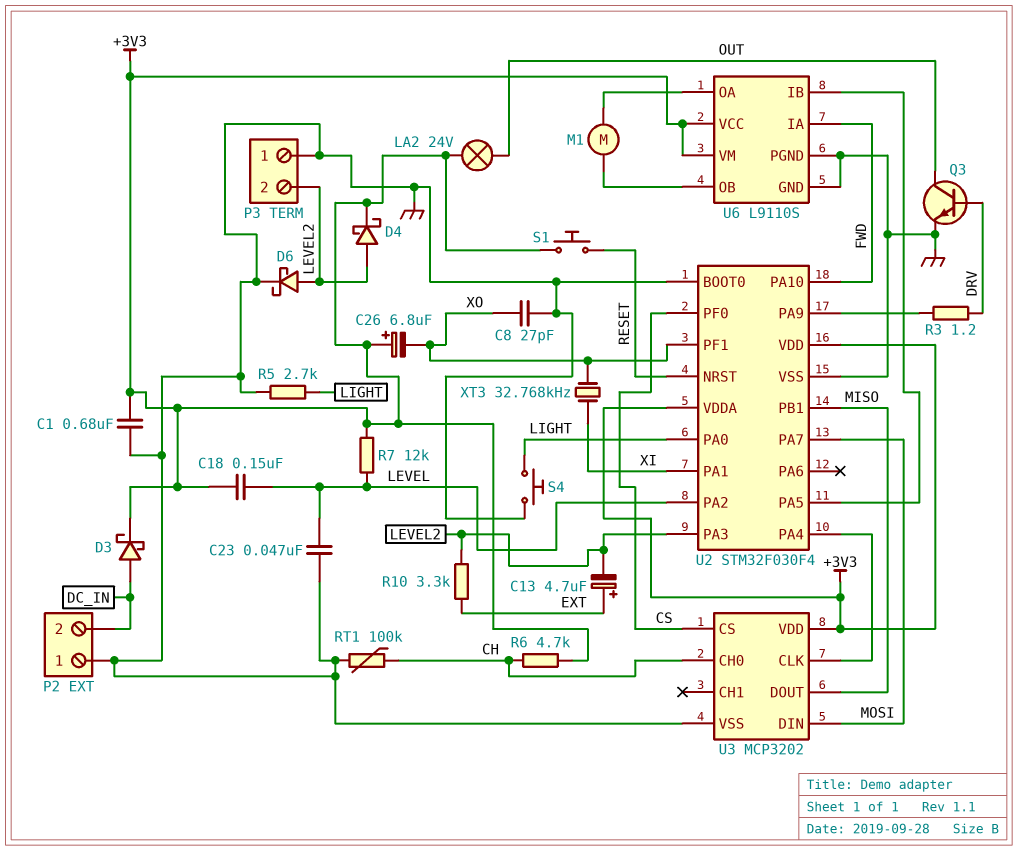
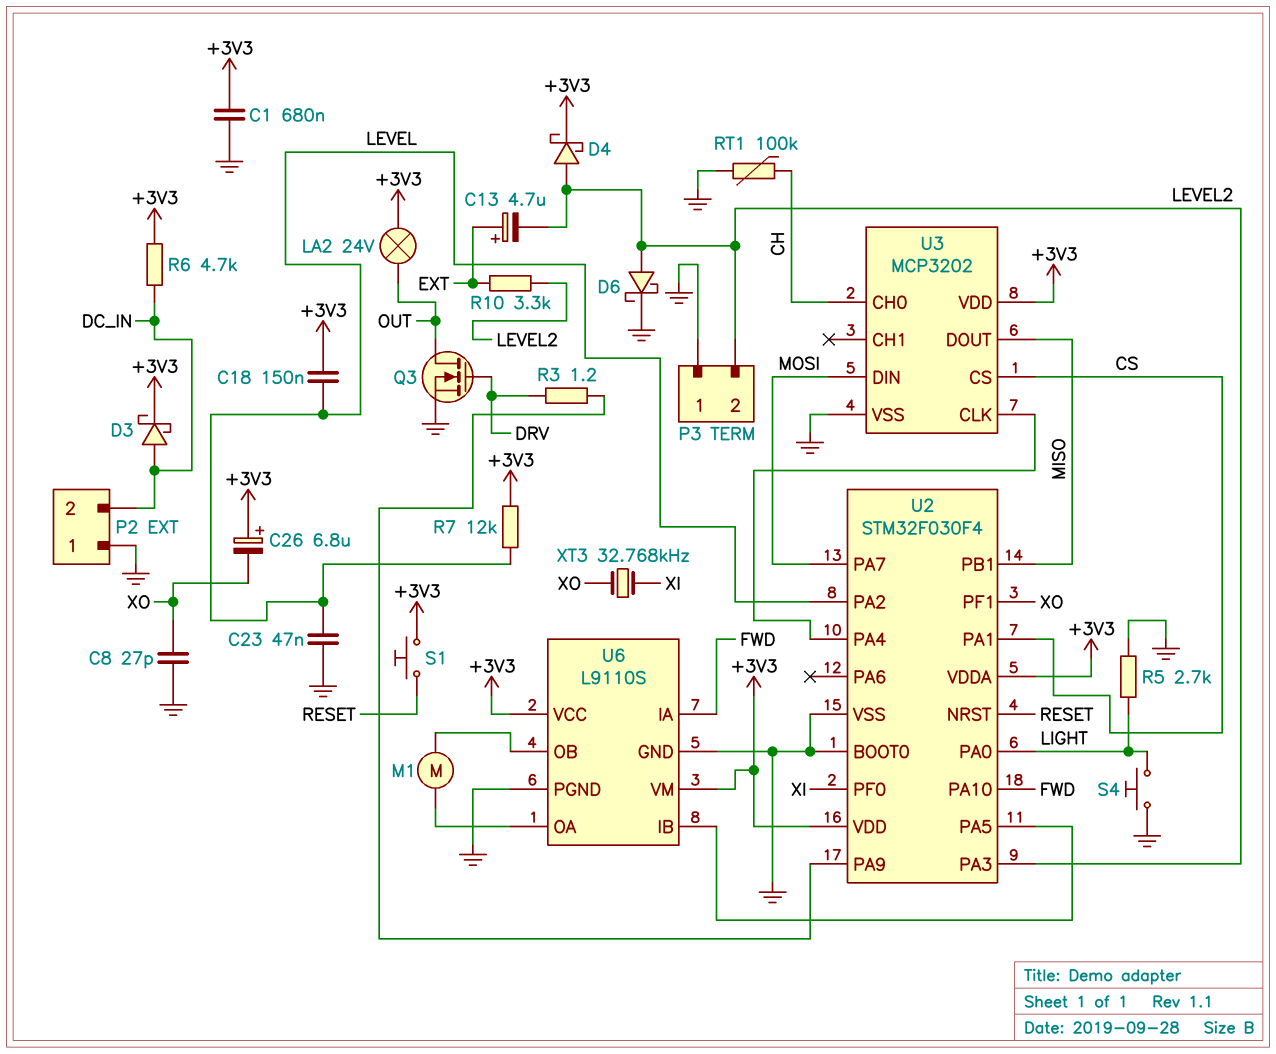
Q3: NPN (B DRV, C OUT, E GND) -> NMOS (G DRV, D OUT, S GND)
R6: 4.7k (+3V3, CH) -> 4.7k (+3V3, DC_IN)
U2 pin PA1: XI -> CS
U2 pin PF0: CS -> XI

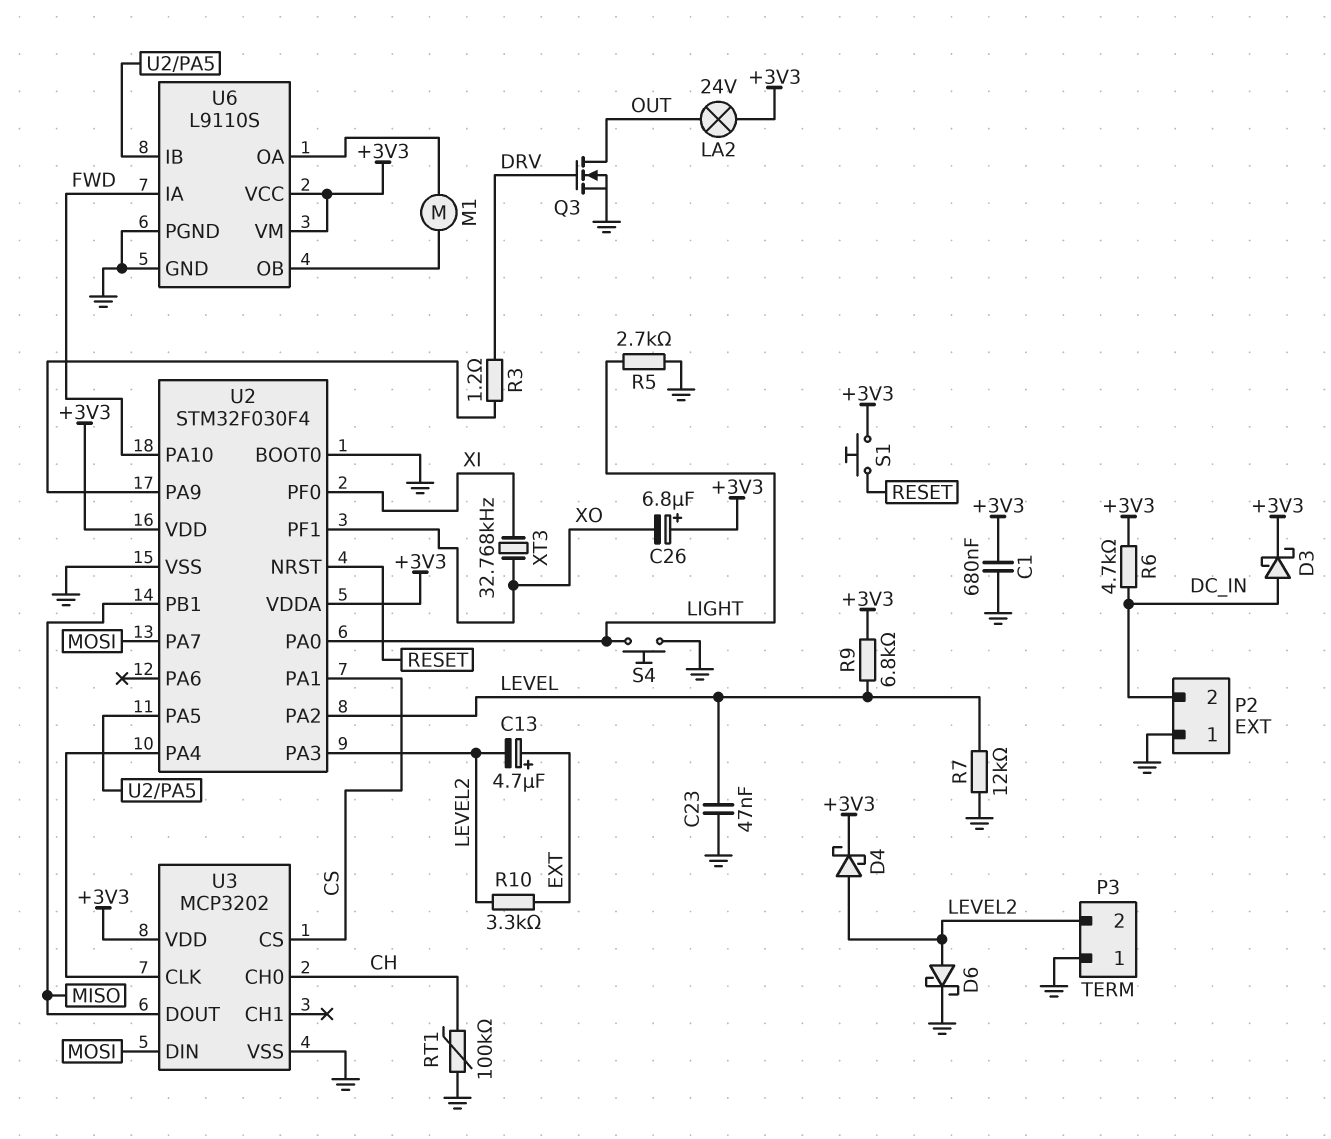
C8: 27pF (GND, XO) -> none
C18: 150nF (+3V3, LEVEL) -> none
R7: 12k (+3V3, LEVEL) -> 12k (GND, LEVEL)
R9: none -> 6.8k (+3V3, LEVEL)

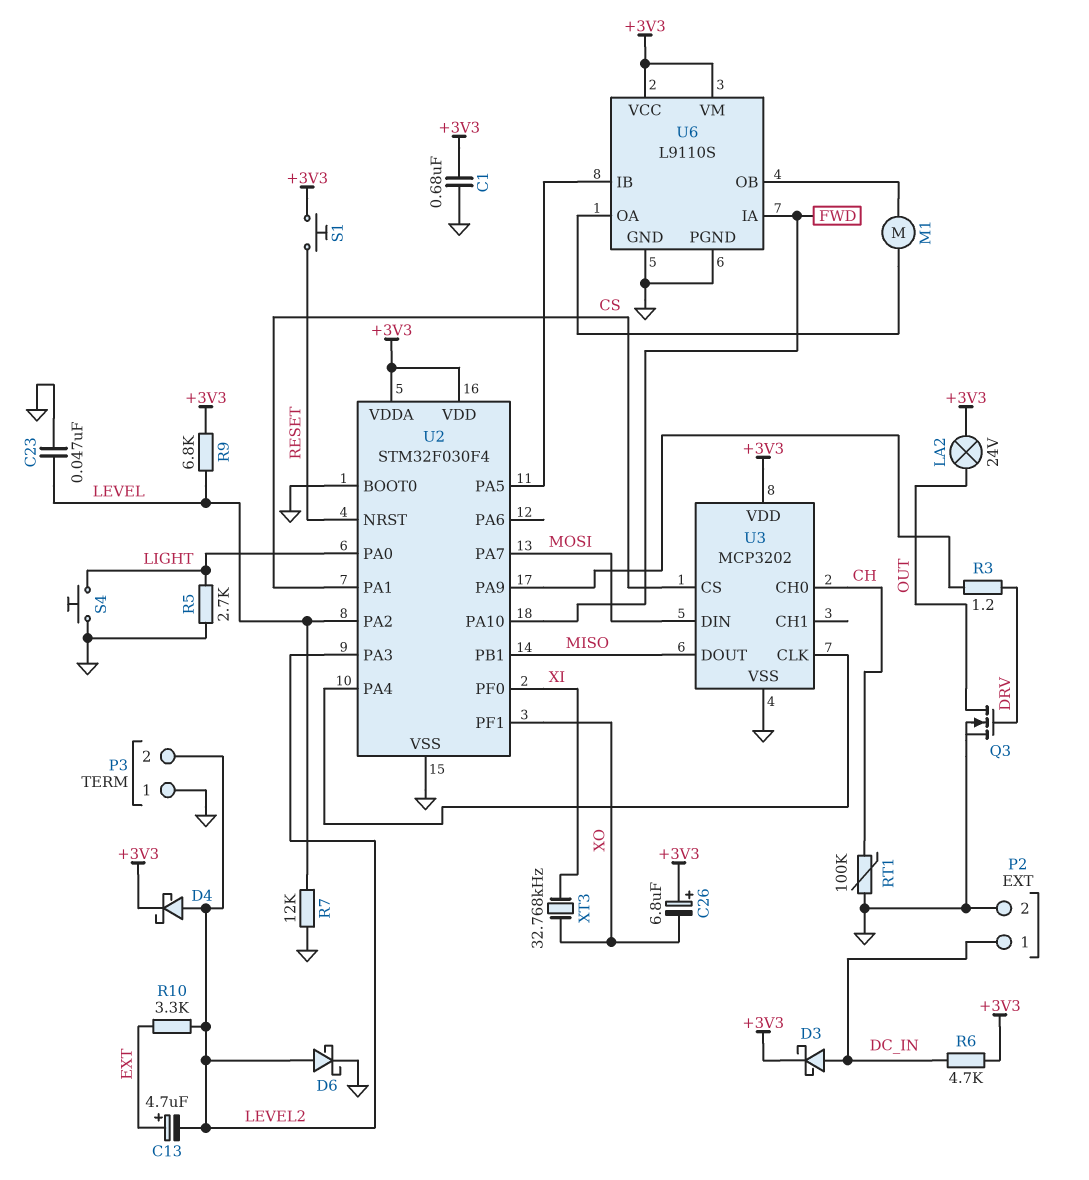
P2 pin 1: GND -> DC_IN
P2 pin 2: DC_IN -> GND

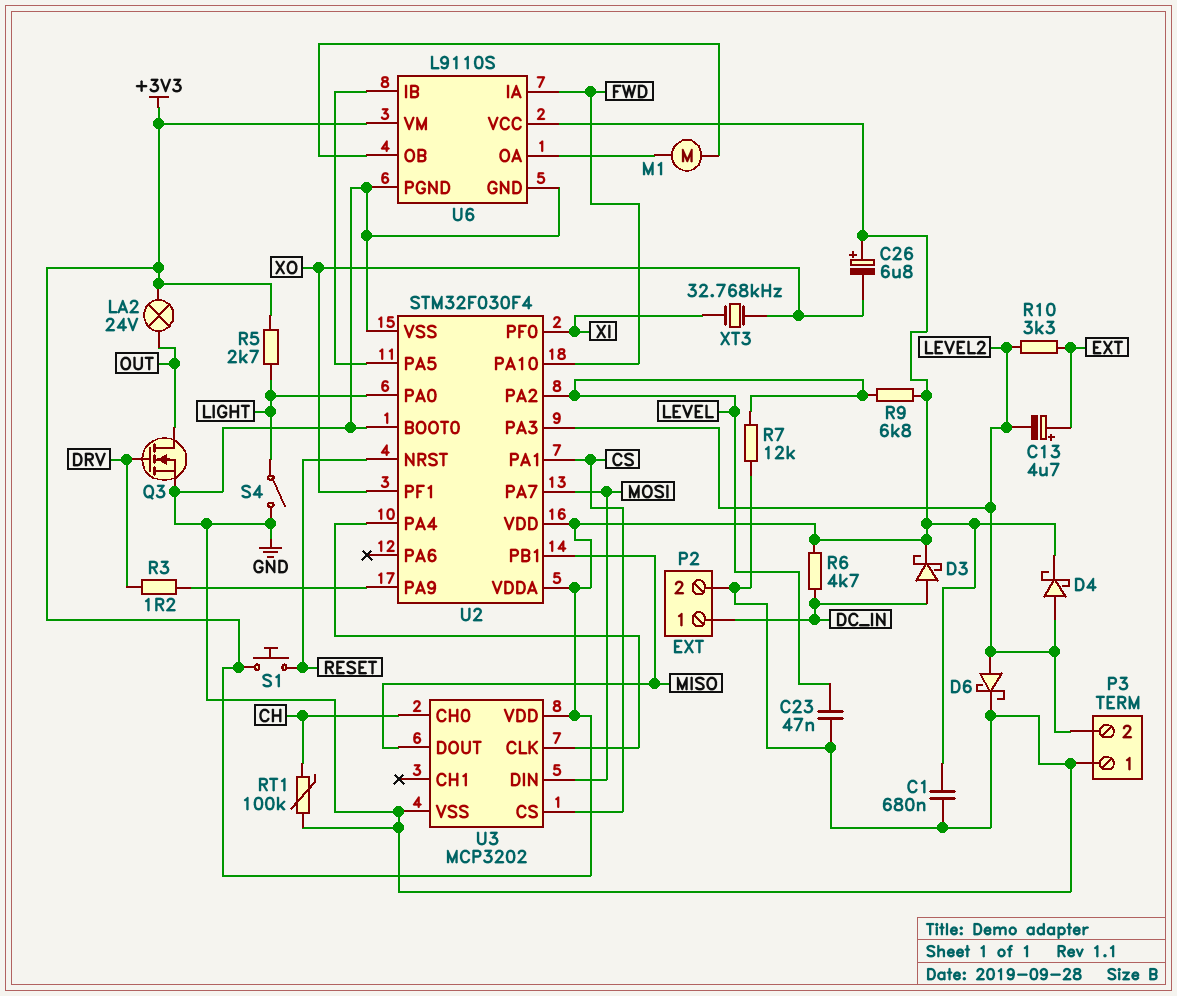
R5: 2.7k (GND, LIGHT) -> 2.7k (+3V3, LIGHT)
S4: button (GND, LIGHT) -> switch (GND, LIGHT)

